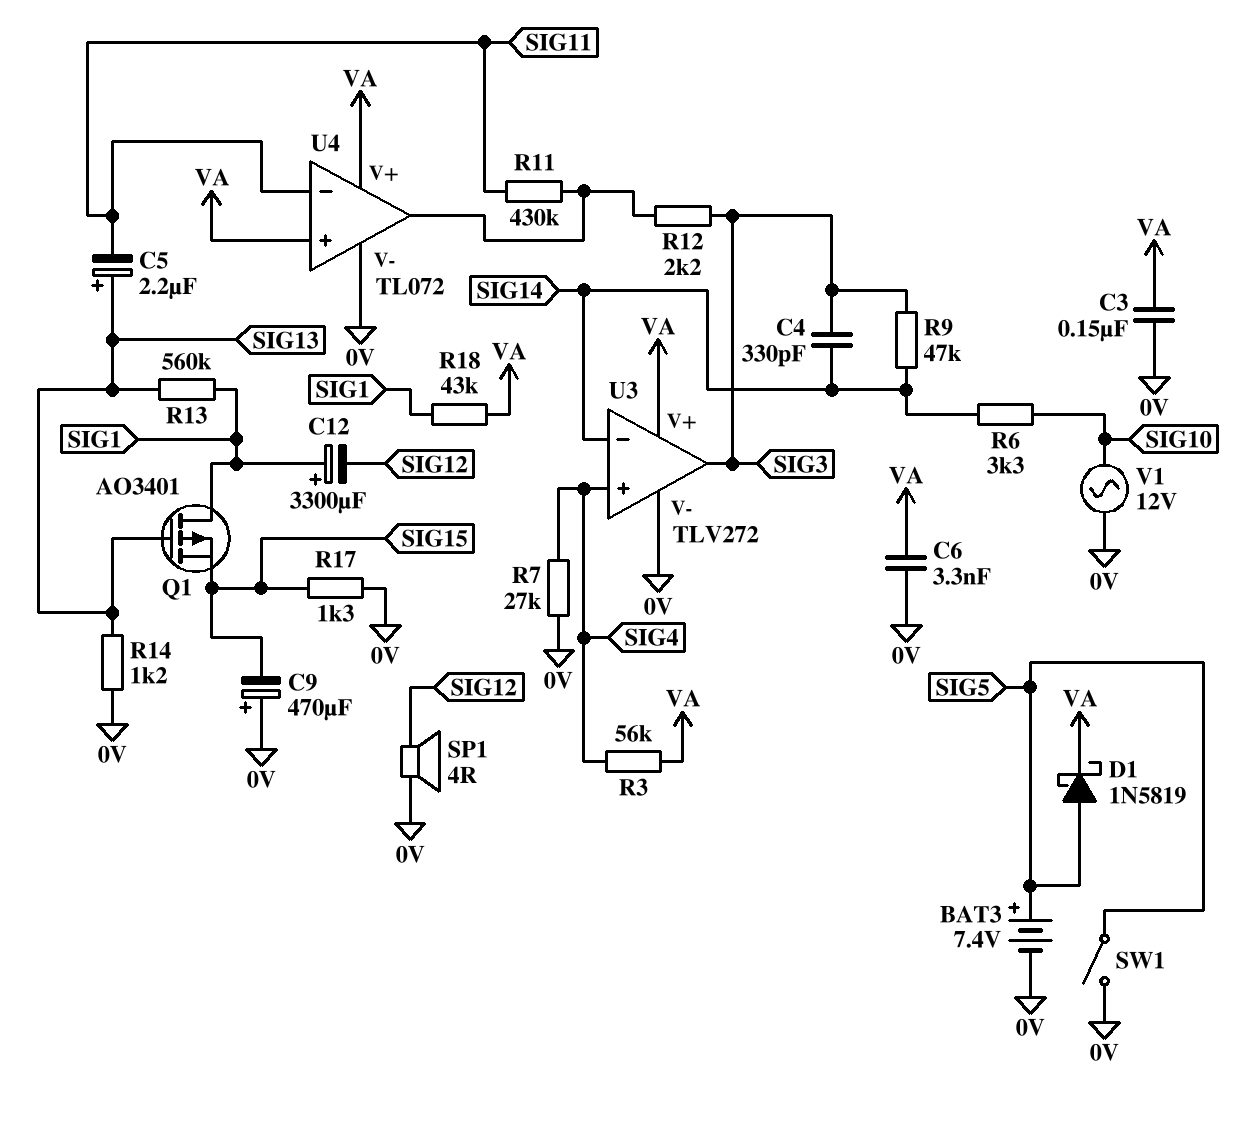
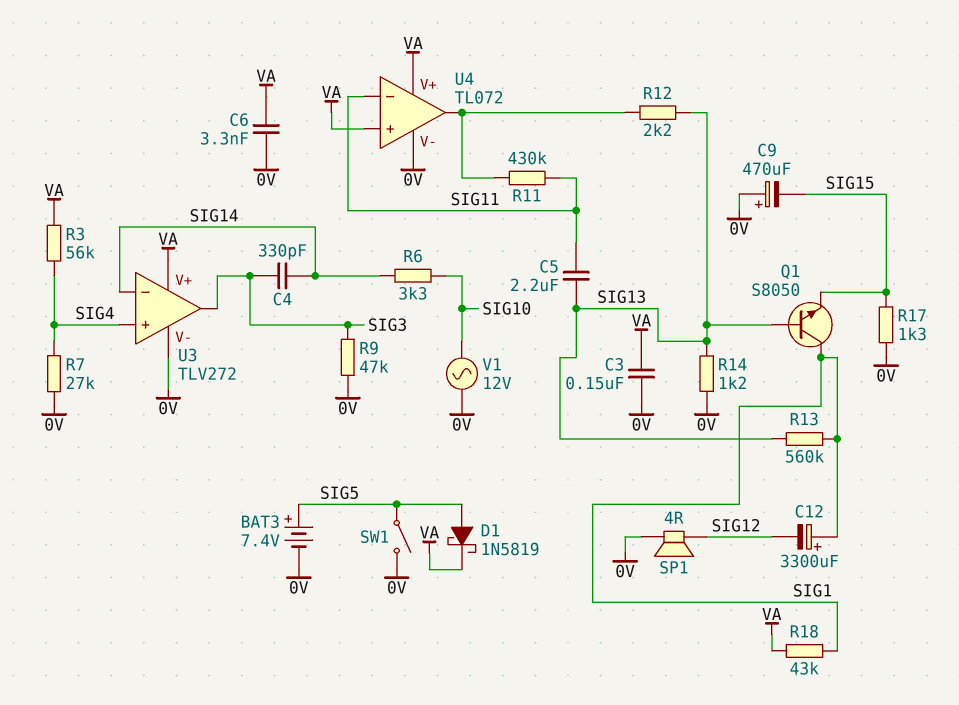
C5: 2.2uF (plus SIG13, minus SIG11) -> 2.2uF (SIG11, SIG13)
Q1: PMOS AO3401 (G SIG13, D SIG1, S SIG15) -> NPN S8050 (B SIG13, C SIG1, E SIG15)
R9: 47k (SIG3, SIG14) -> 47k (0V, SIG3)
R12: 2.2k (SIG3, U4/out) -> 2.2k (SIG13, U4/out)

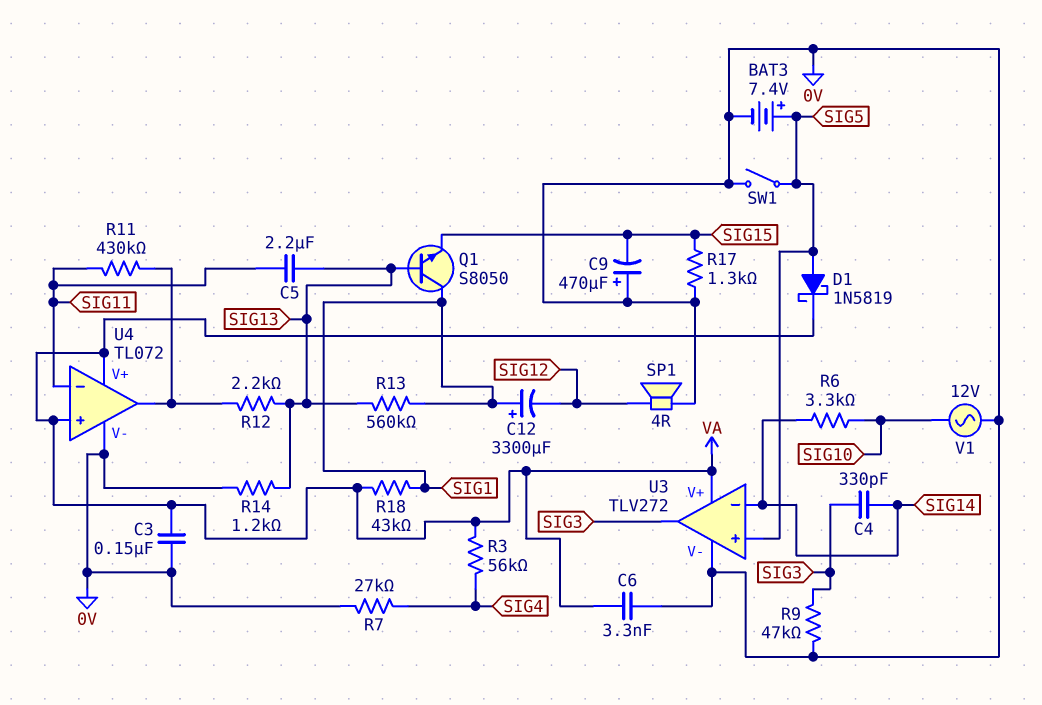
U3 pin in+: SIG4 -> SIG5

